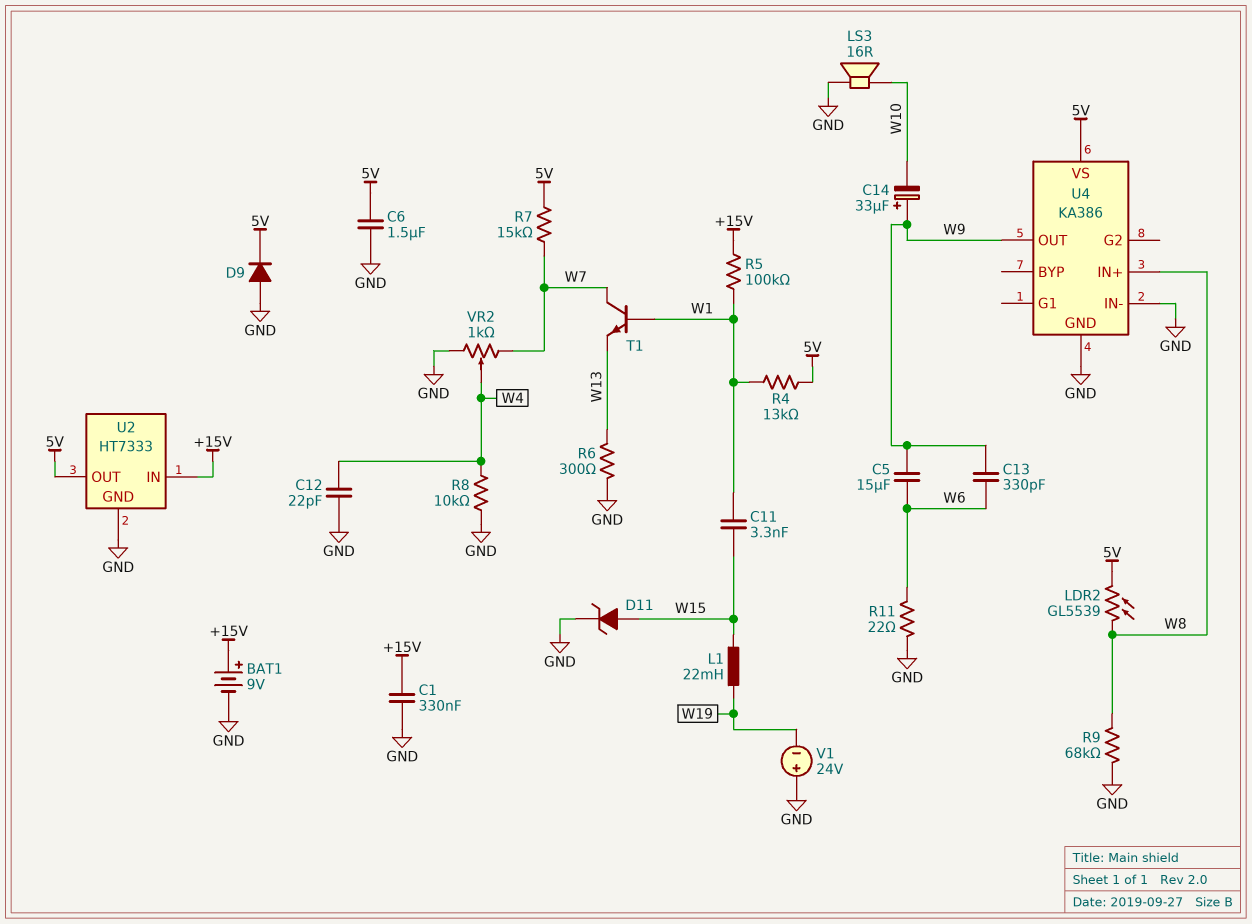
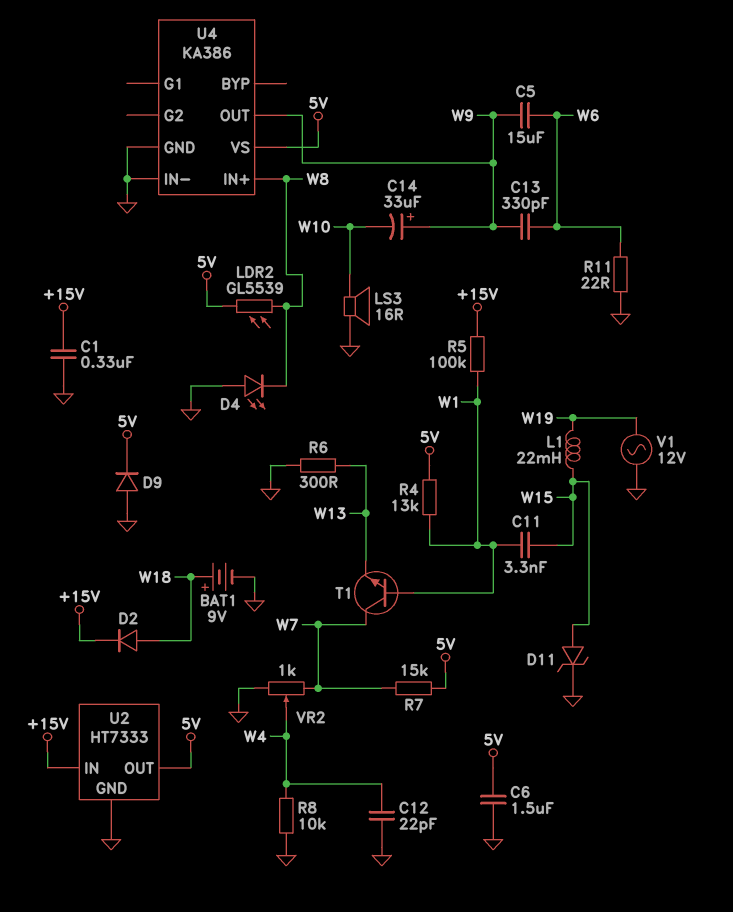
BAT1: 9V (plus +15V, minus GND) -> 9V (plus W18, minus GND)
D2: none -> diode (A W18, K +15V)
D4: none -> LED (A GND, K W8)
R9: 68k (GND, W8) -> none
V1: 24V (plus GND, minus W19) -> AC 12V (GND, W19)

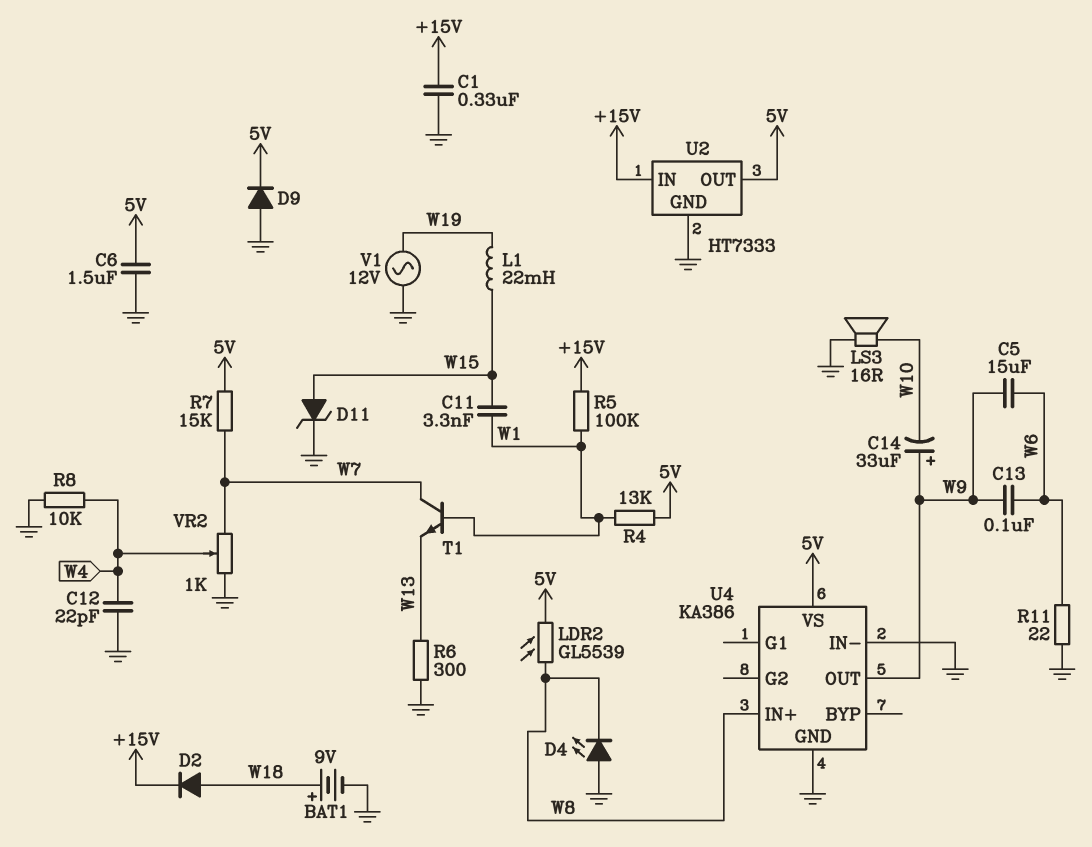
C13: 330pF (W6, W9) -> 100nF (W6, W9)

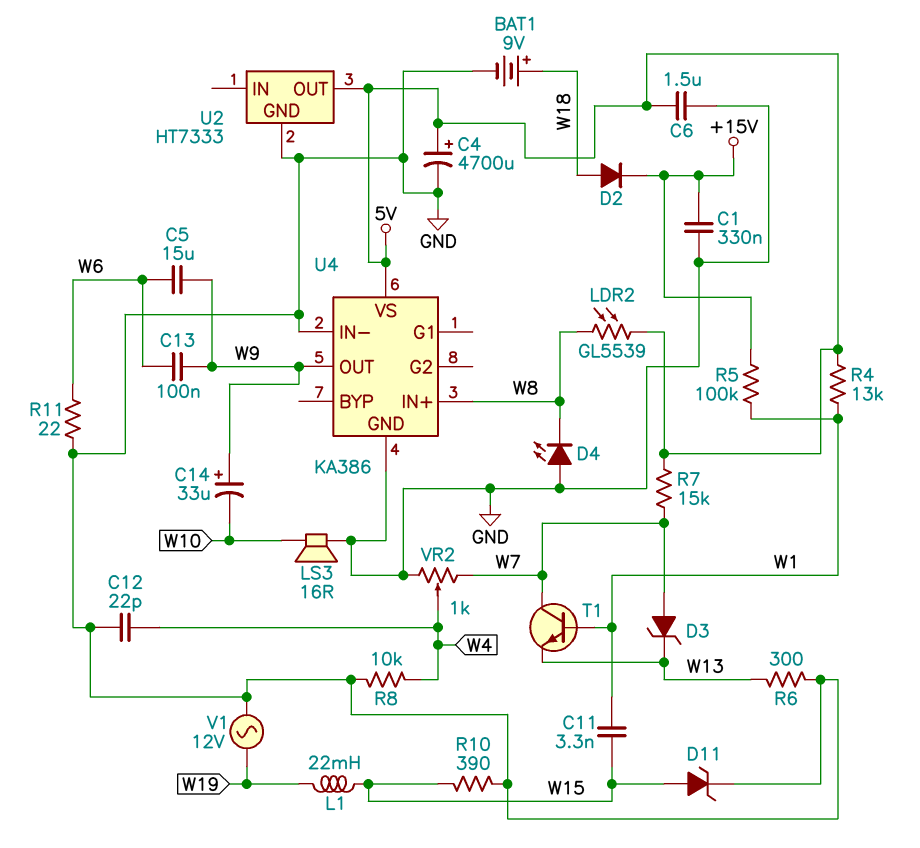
C4: none -> 4700uF (plus 5V, minus GND)
D3: none -> zener (A W7, K W13)
D9: diode (A GND, K 5V) -> none
R10: none -> 390 (GND, W15)
U2 pin IN: +15V -> none

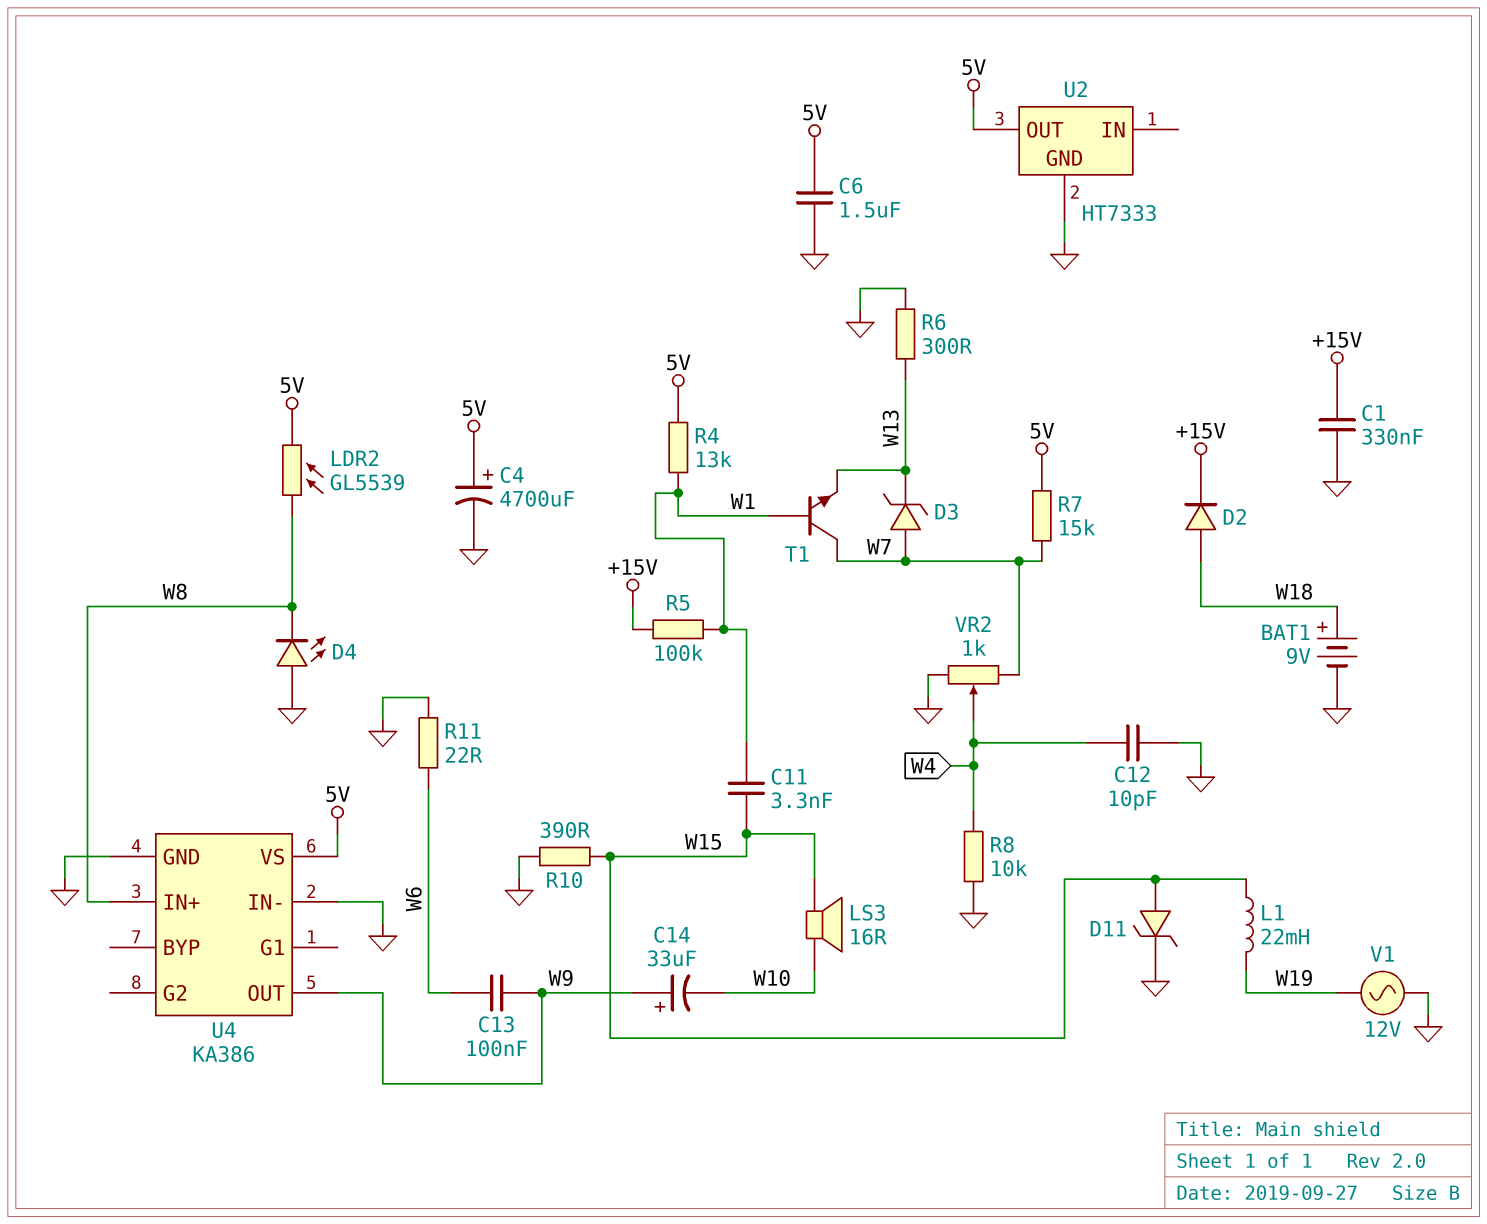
C5: 15uF (W6, W9) -> none
C12: 22pF (GND, W4) -> 10pF (GND, W4)
LS3: speaker 16R (GND, W10) -> speaker 16R (W10, W15)

